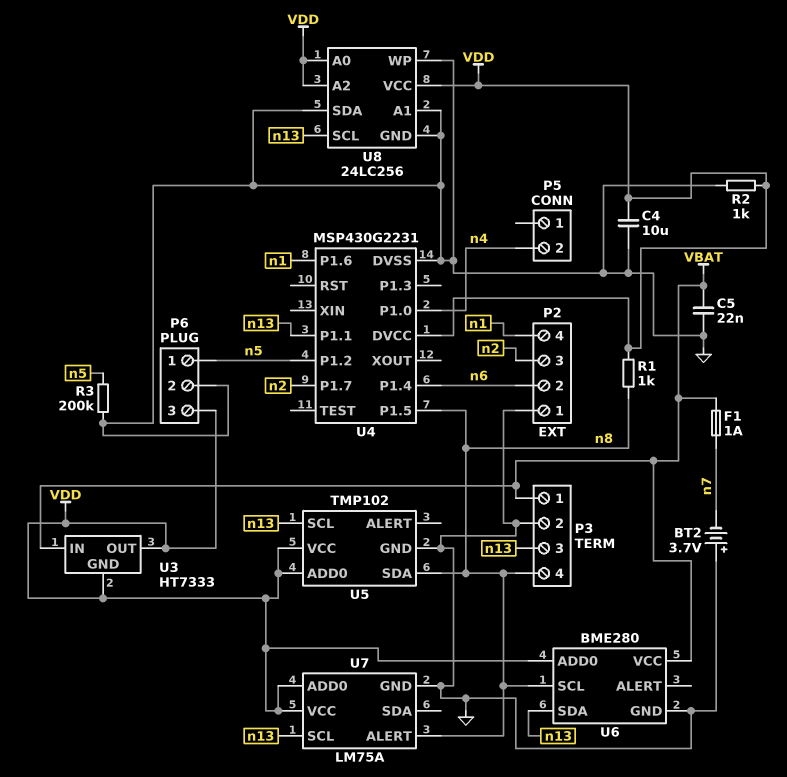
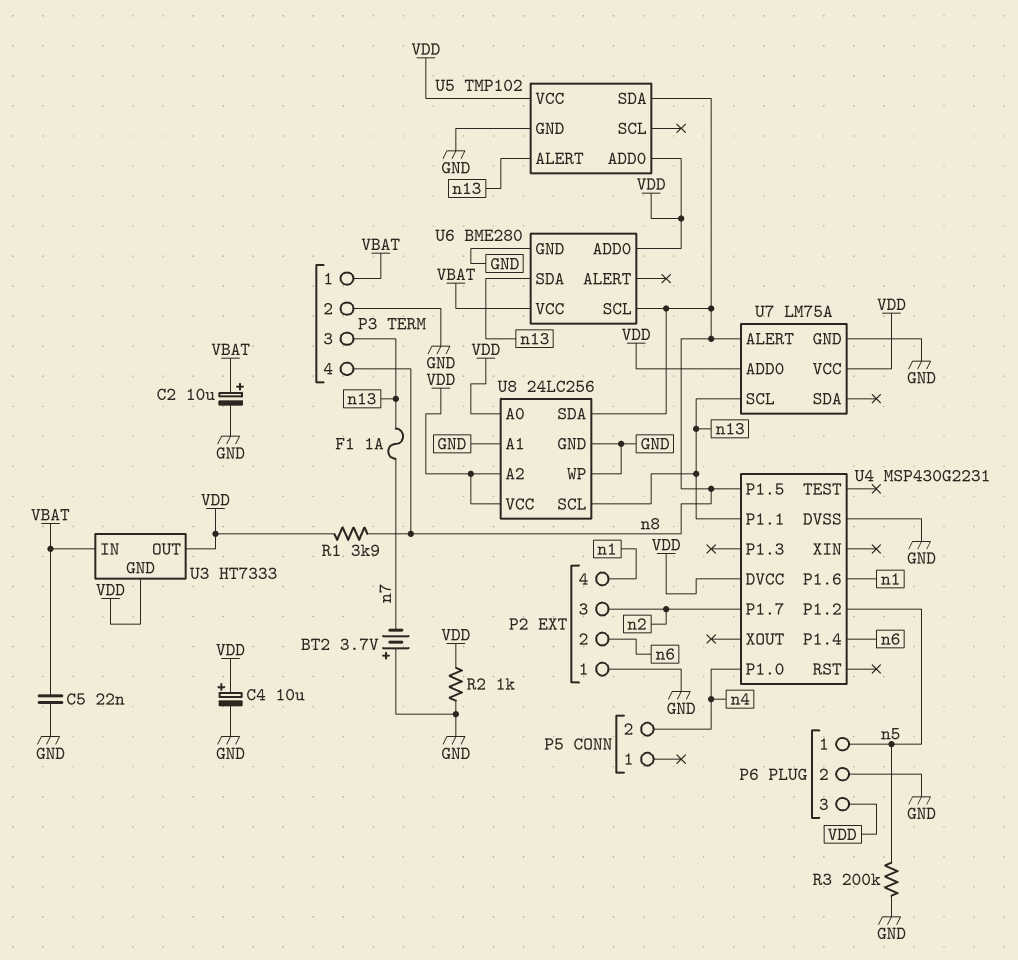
C2: none -> 10uF (plus VBAT, minus GND)
C4: 10uF (GND, VDD) -> 10uF (plus VDD, minus GND)
F1: 1A (VBAT, n7) -> 1A (n7, n13)
R1: 1k (VDD, n8) -> 3.9k (VDD, n8)
U5 pin ALERT: none -> n13
U5 pin SCL: n13 -> none
U8 pin SDA: GND -> n8

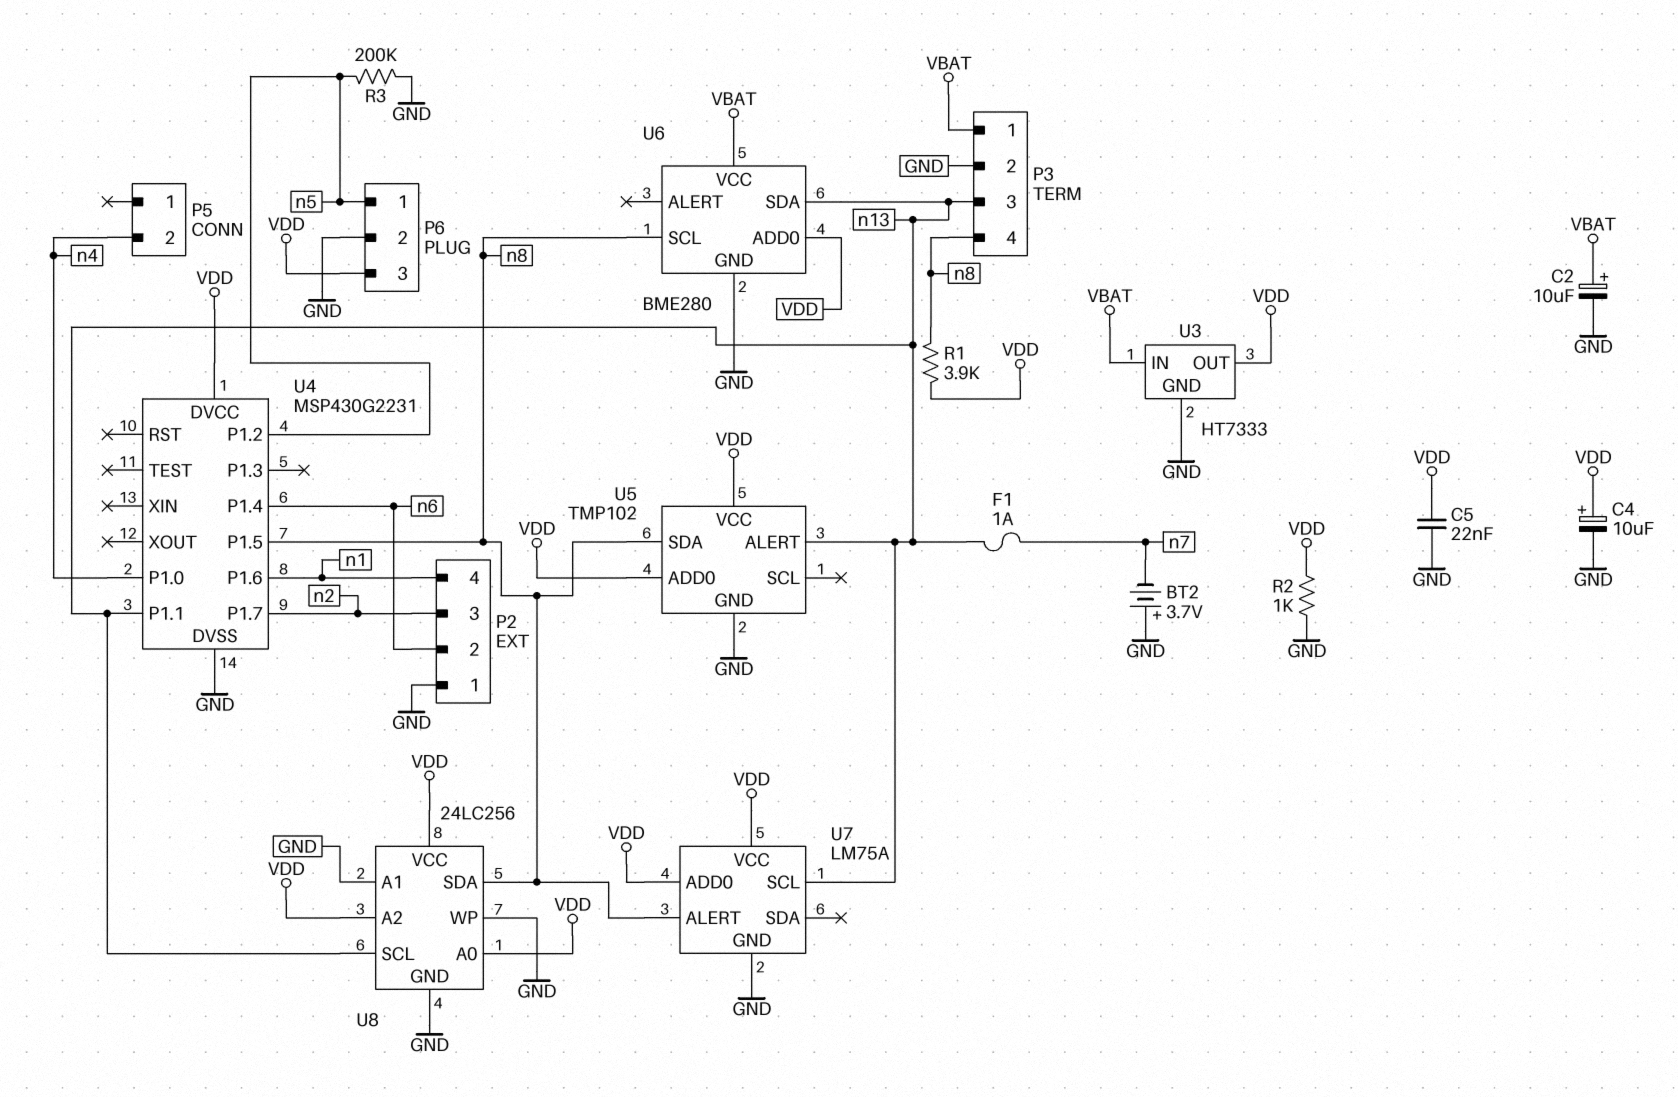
C5: 22nF (GND, VBAT) -> 22nF (GND, VDD)
U3 pin GND: VDD -> GND

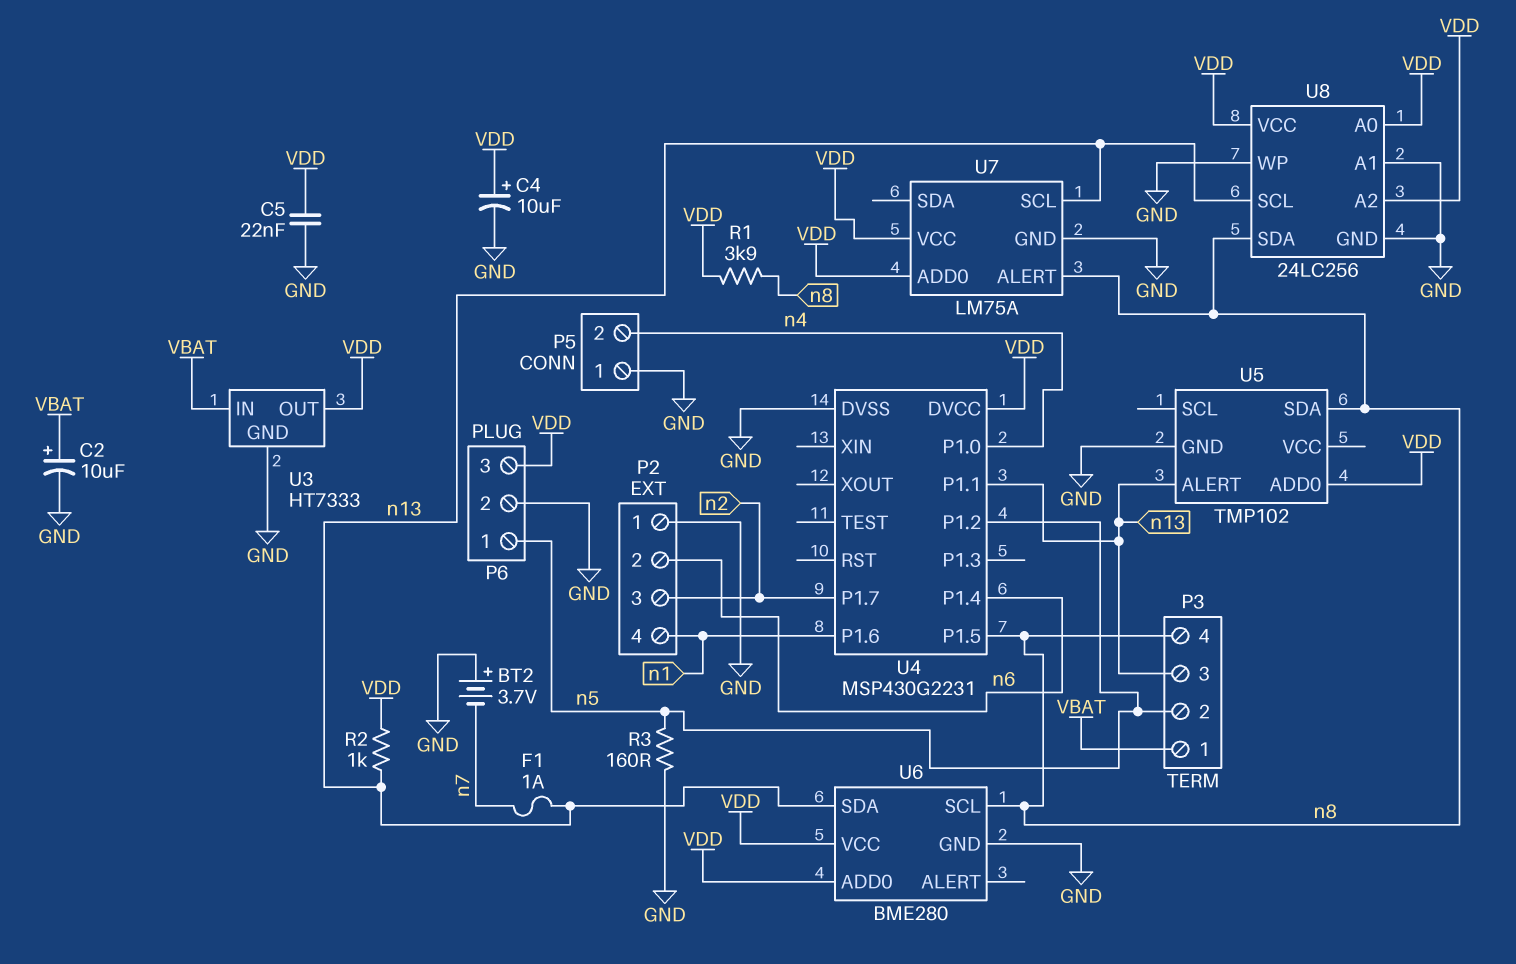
P3 pin 2: GND -> n5
P5 pin 1: none -> GND
R2: 1k (GND, VDD) -> 1k (VDD, n13)
R3: 200k (GND, n5) -> 160 (GND, n5)
U5 pin VCC: VDD -> none
U6 pin VCC: VBAT -> VDD

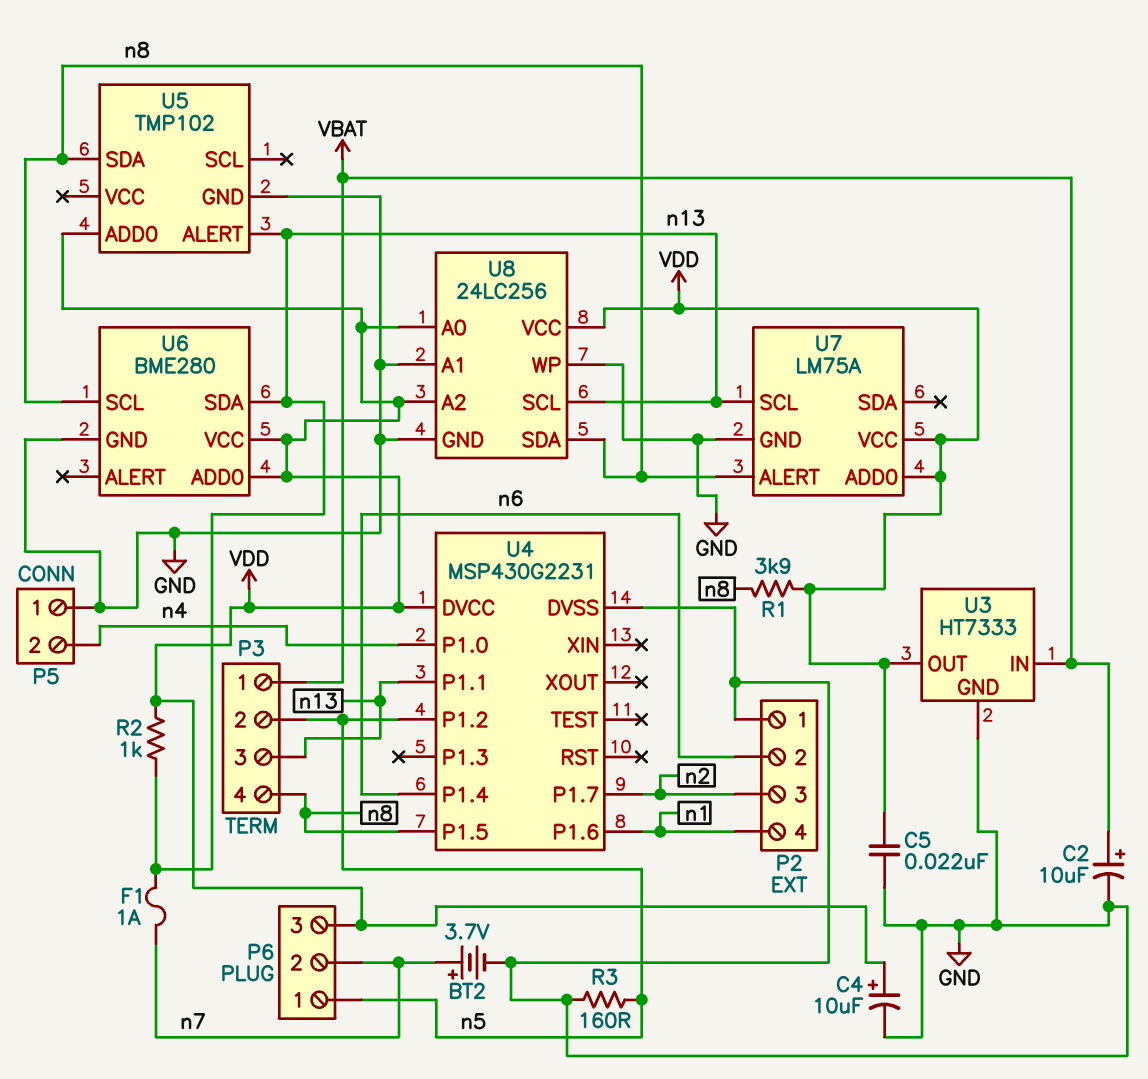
BT2: 3.7V (plus GND, minus n7) -> 3.7V (plus n7, minus GND)
P6 pin 2: GND -> n7

